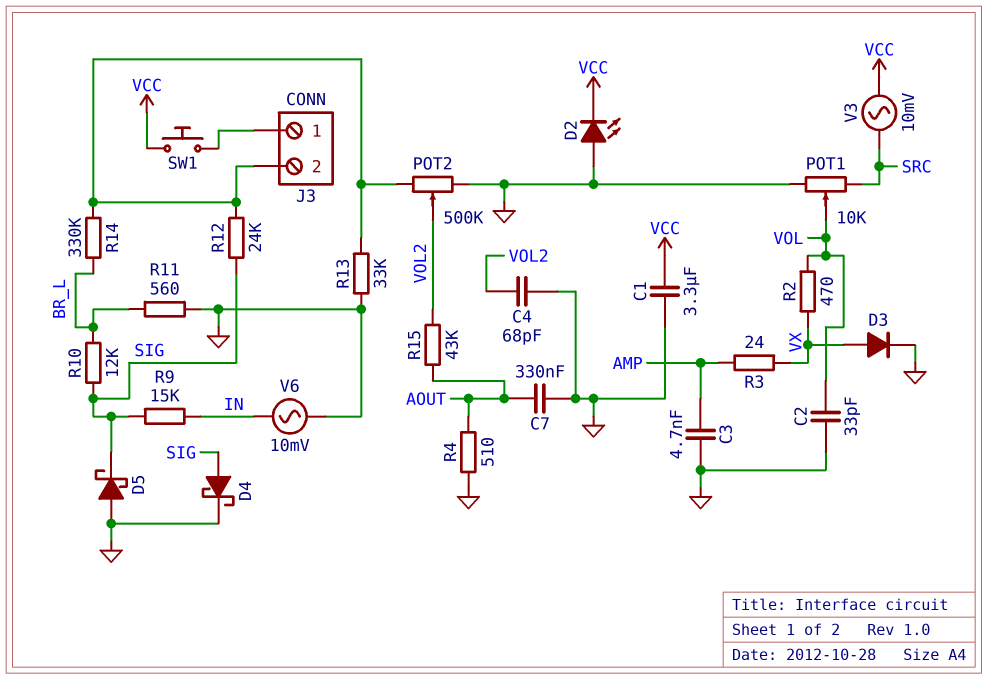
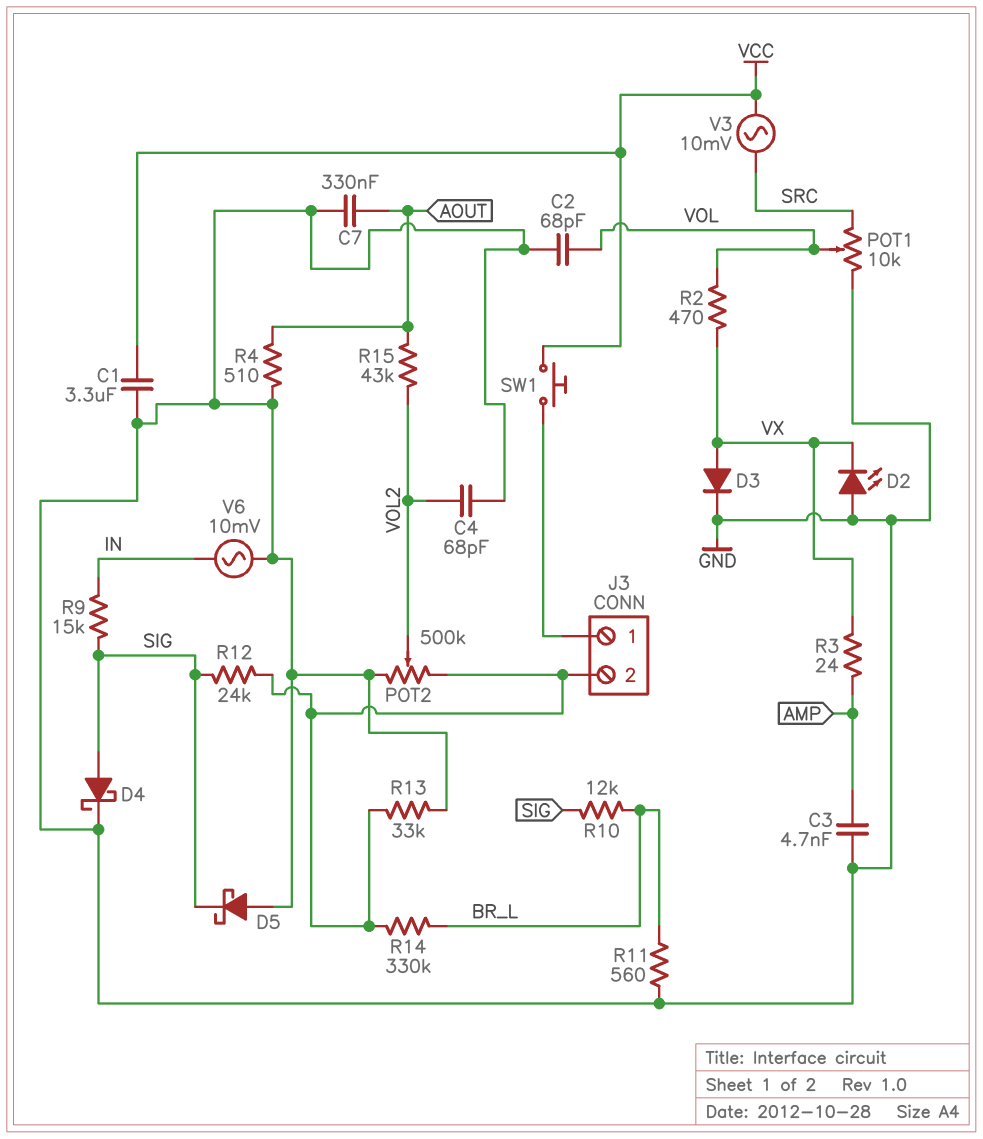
C2: 33pF (GND, VOL) -> 68pF (GND, VOL)
D2: LED (A GND, K VCC) -> LED (A GND, K VX)

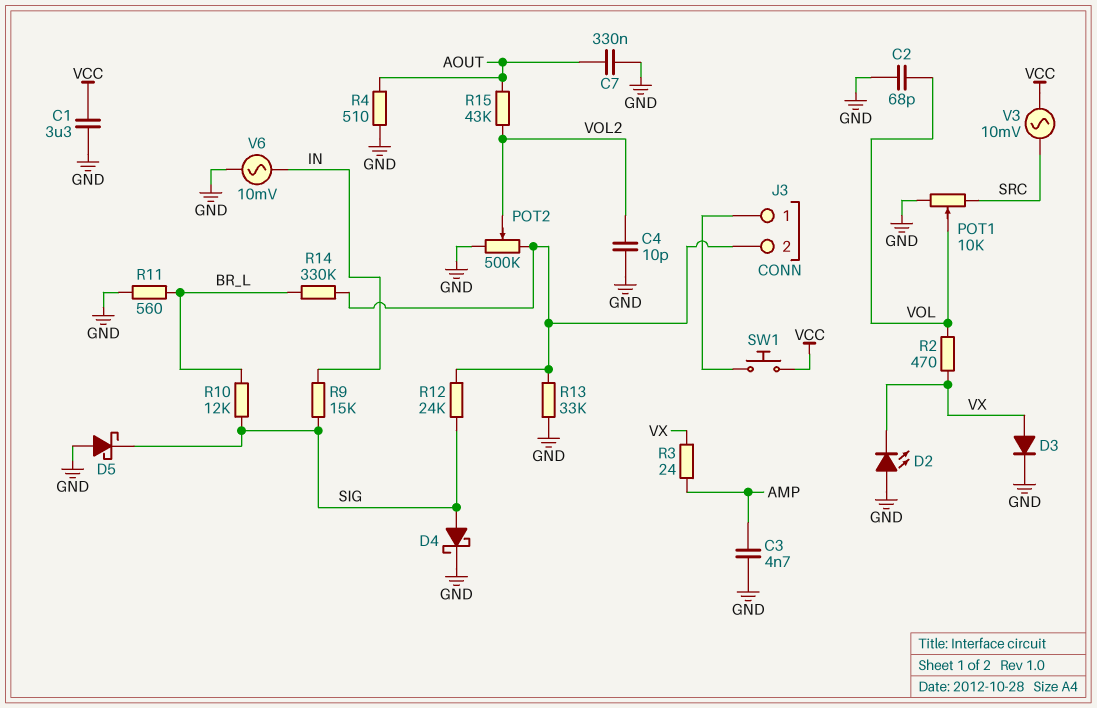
C4: 68pF (GND, VOL2) -> 10pF (GND, VOL2)

